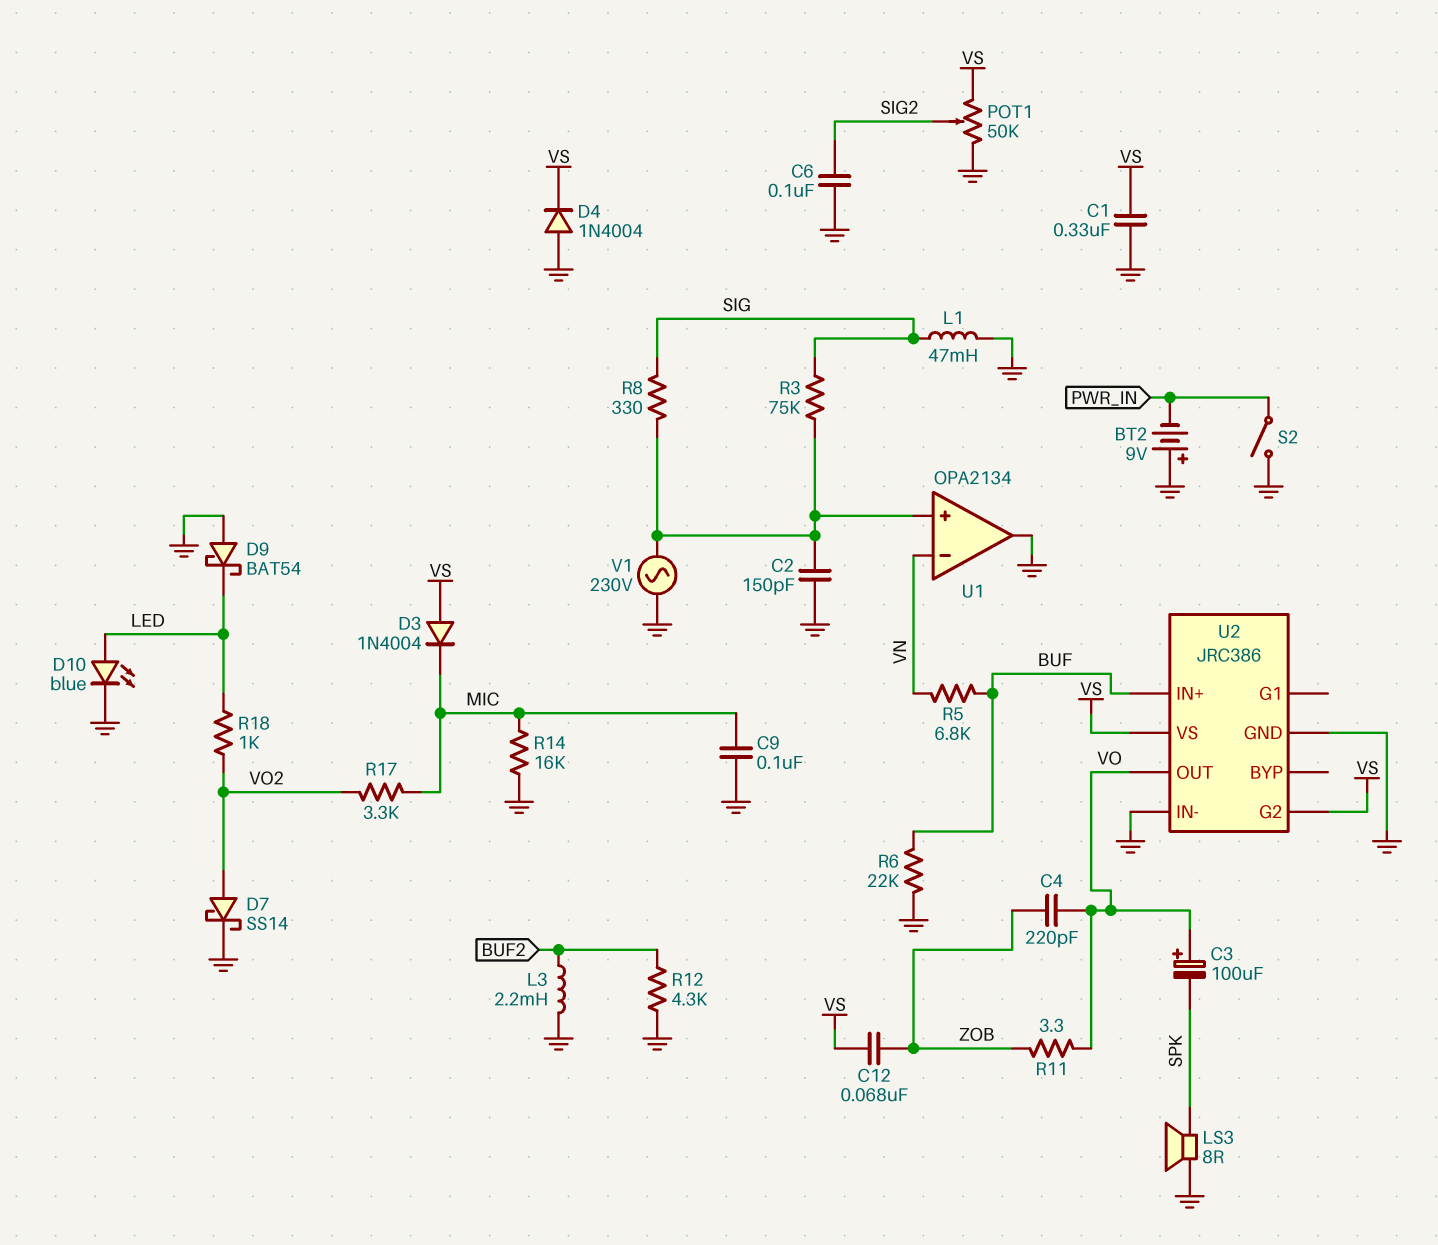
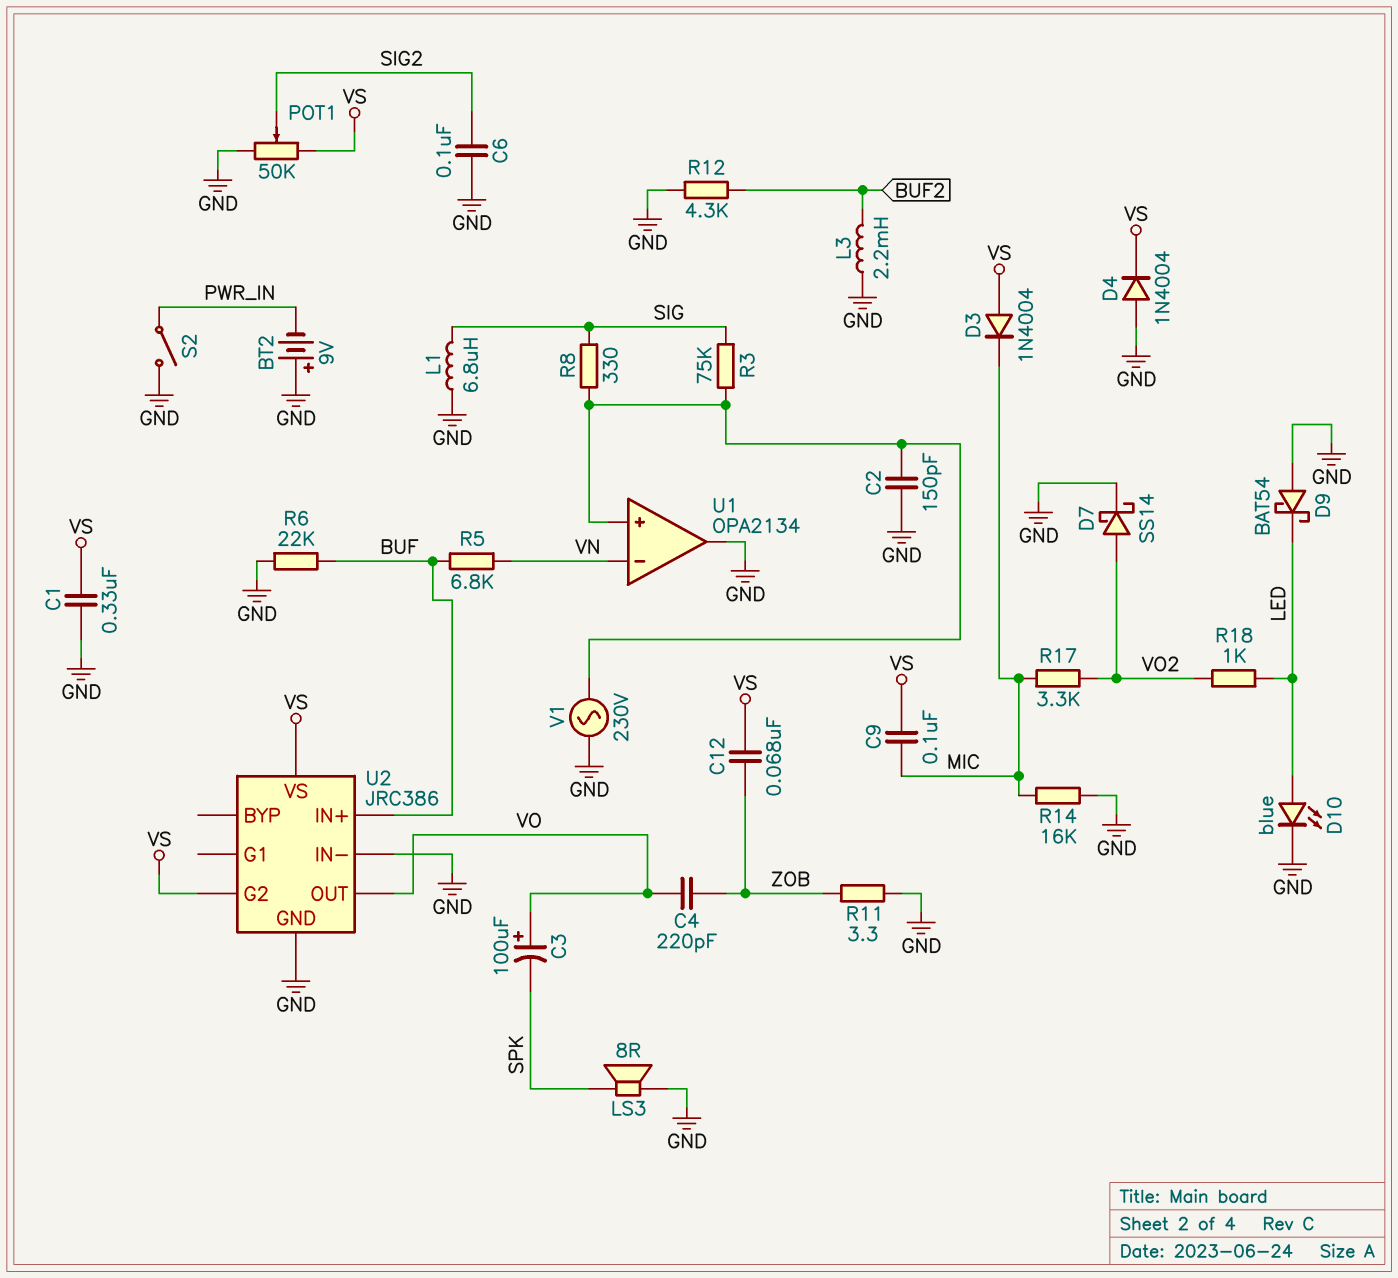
C9: 100nF (GND, MIC) -> 100nF (MIC, VS)
L1: 47mH (GND, SIG) -> 6.8uH (GND, SIG)
R11: 3.3 (VO, ZOB) -> 3.3 (GND, ZOB)

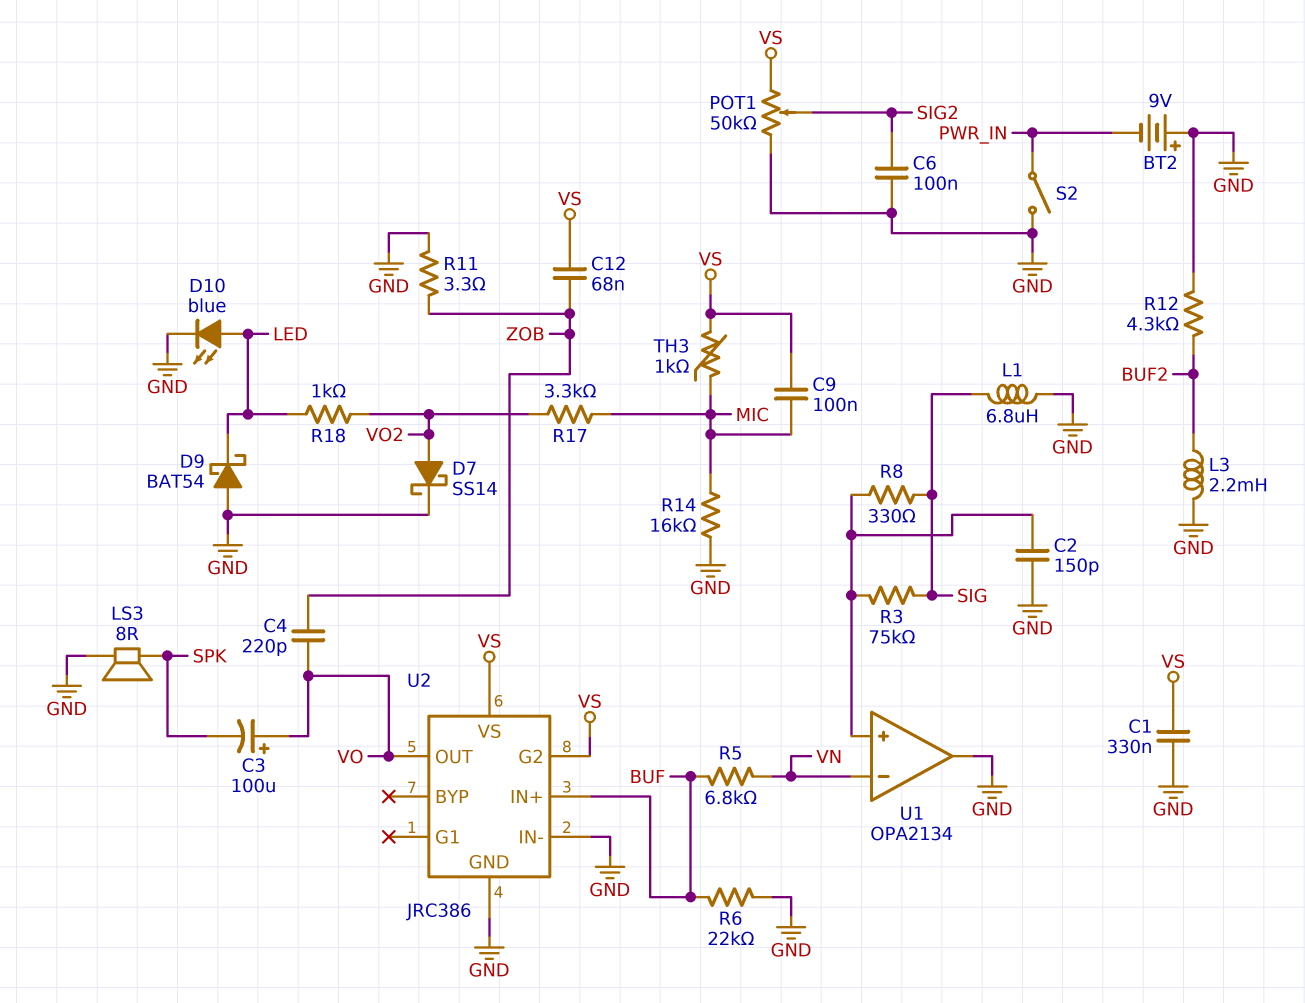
D3: diode 1N4004 (A VS, K MIC) -> none
D4: diode 1N4004 (A GND, K VS) -> none
TH3: none -> 1k (MIC, VS)
V1: AC 230V (GND, U1/in+) -> none

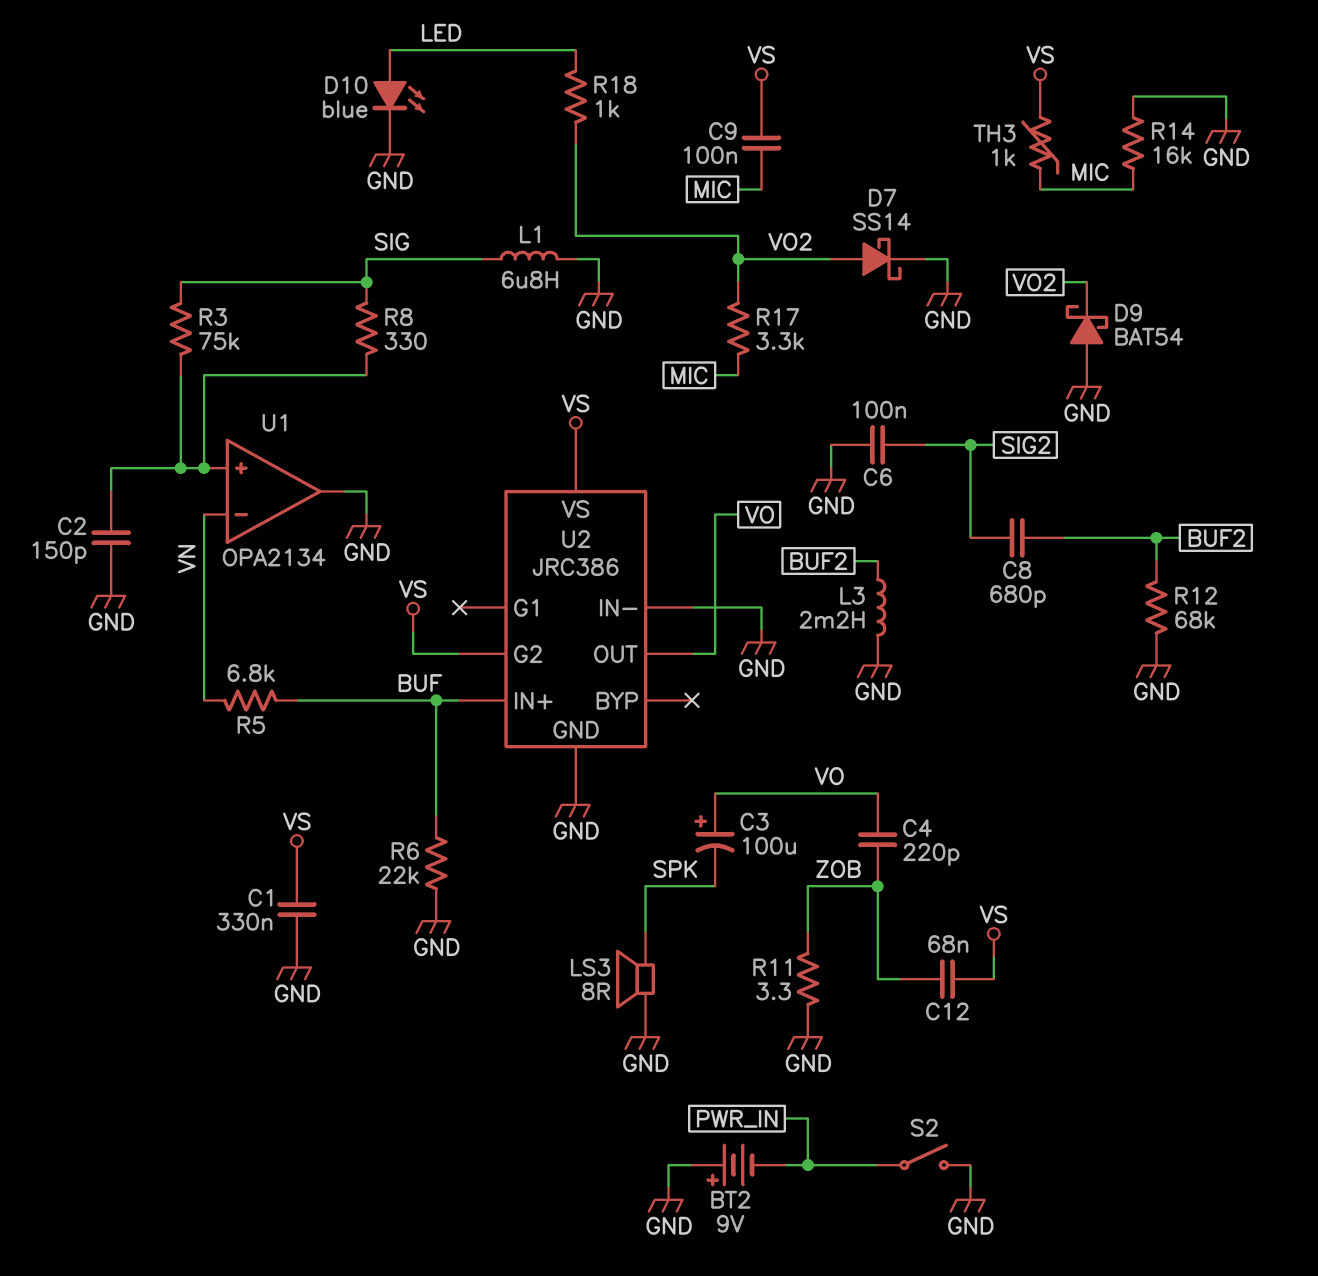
C8: none -> 680pF (BUF2, SIG2)
D9: schottky BAT54 (A GND, K LED) -> schottky BAT54 (A GND, K VO2)
POT1: 50k (GND, VS, wiper SIG2) -> none
R12: 4.3k (BUF2, GND) -> 68k (BUF2, GND)

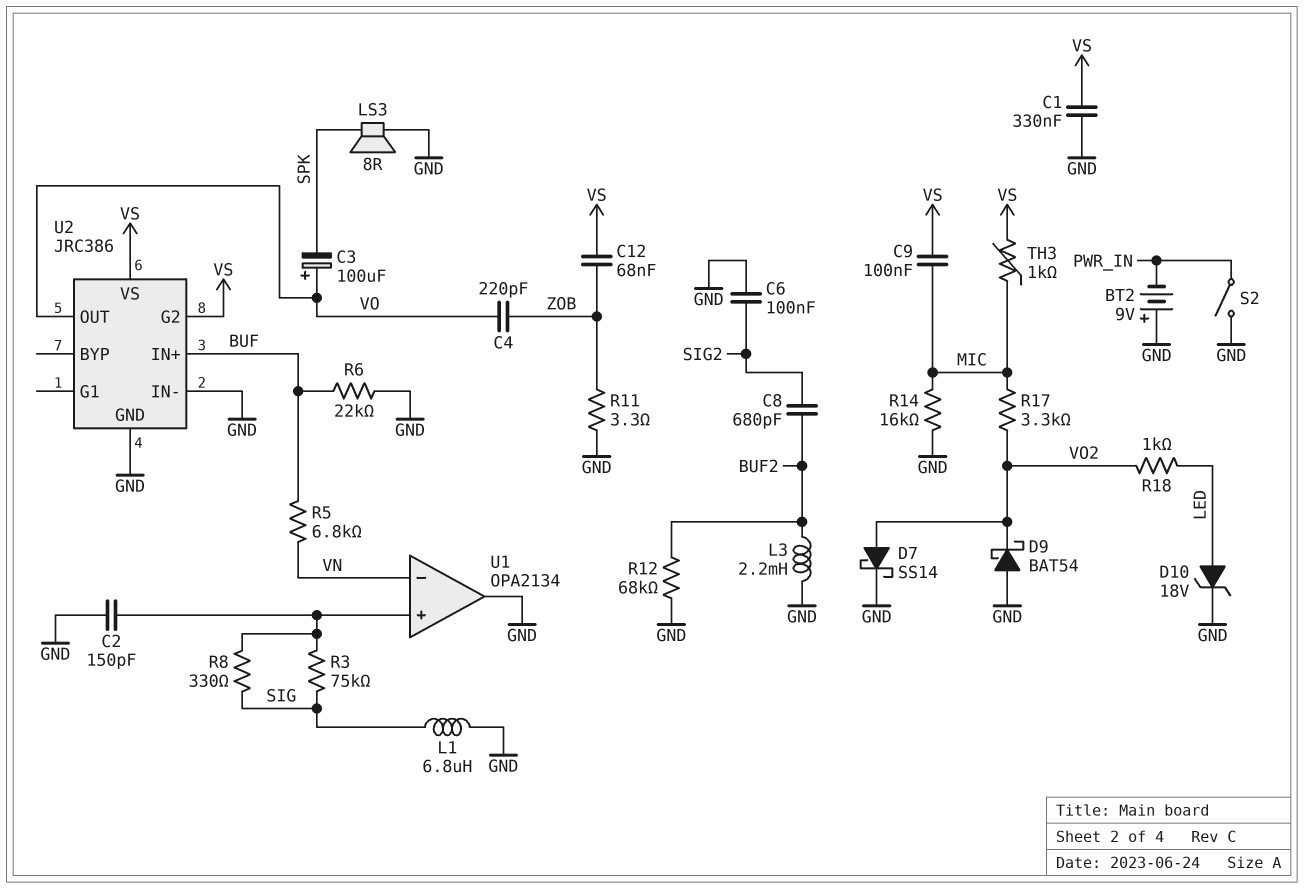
D10: LED blue (A LED, K GND) -> zener 18V (A LED, K GND)

